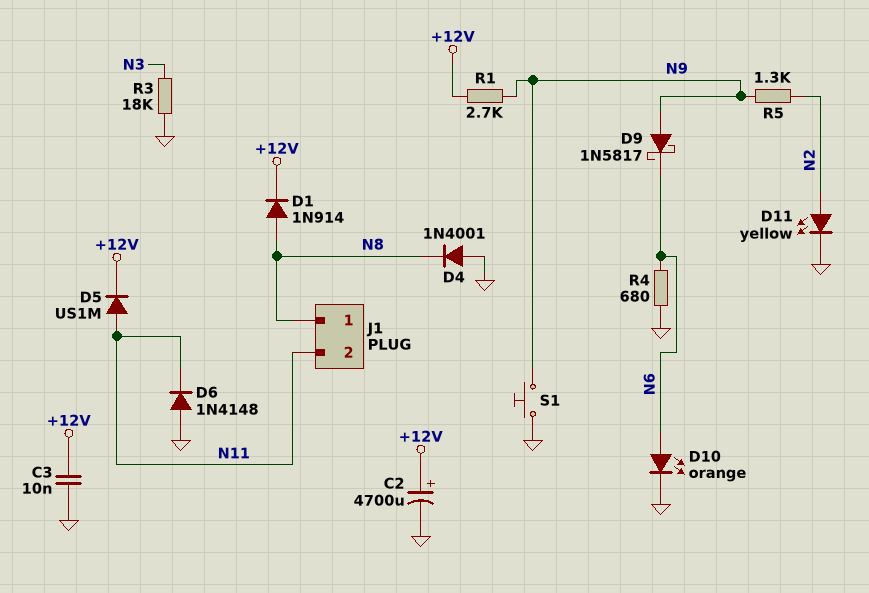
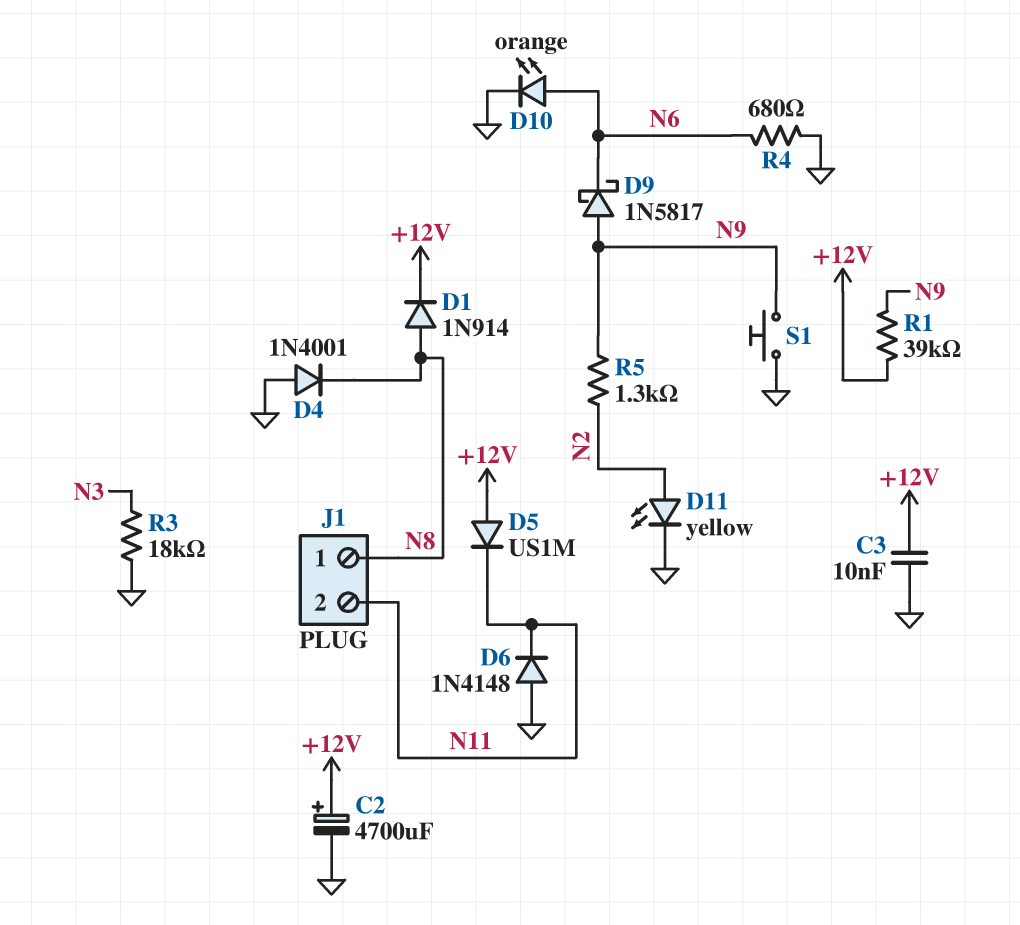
D5: diode US1M (A N11, K +12V) -> diode US1M (A +12V, K N11)
R1: 2.7k (+12V, N9) -> 39k (+12V, N9)

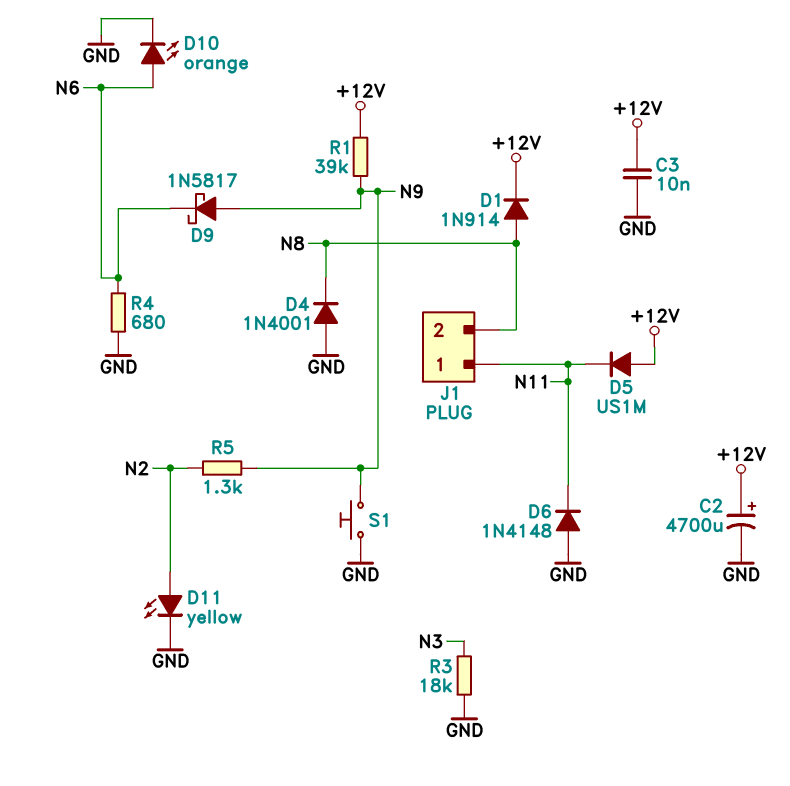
J1 pin 1: N8 -> N11
J1 pin 2: N11 -> N8

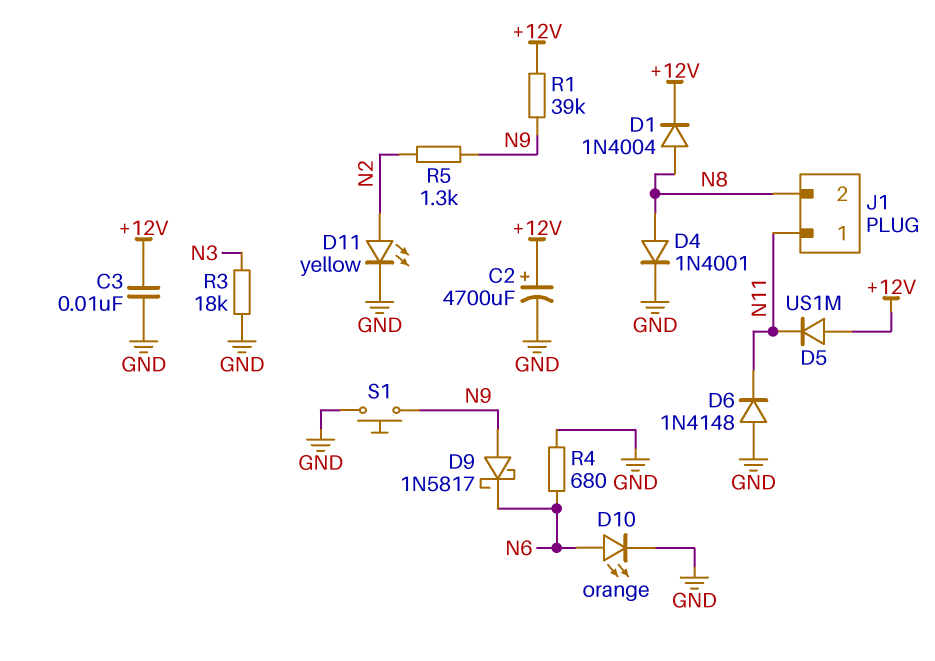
D1: diode 1N914 (A N8, K +12V) -> diode 1N4004 (A N8, K +12V)
D4: diode 1N4001 (A GND, K N8) -> diode 1N4001 (A N8, K GND)

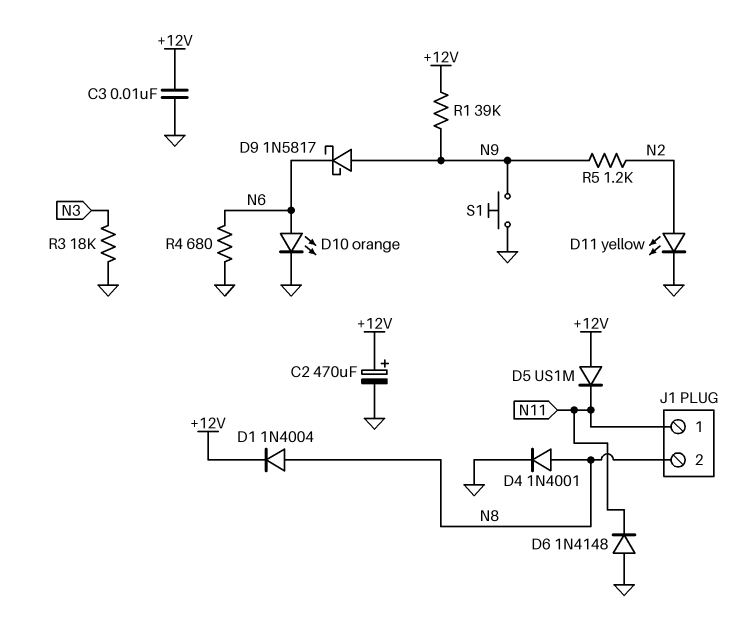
C2: 4700uF (plus +12V, minus GND) -> 470uF (plus +12V, minus GND)
R5: 1.3k (N2, N9) -> 1.2k (N2, N9)

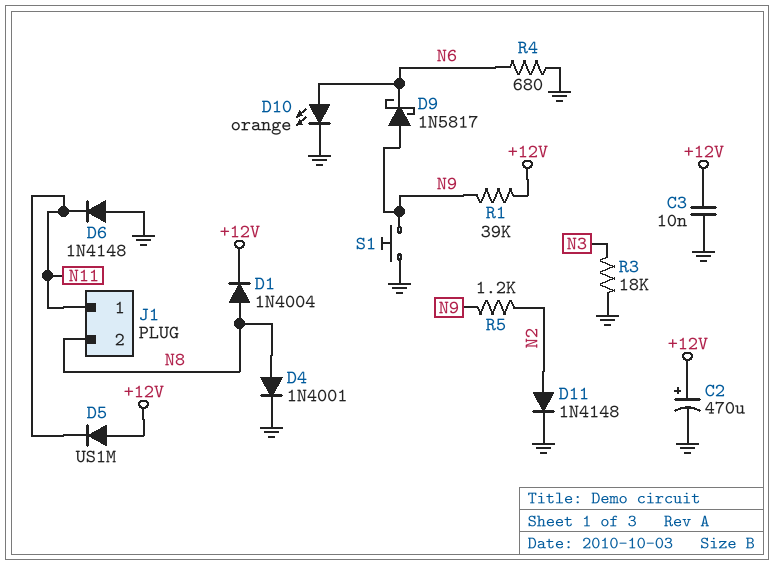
D11: LED yellow (A N2, K GND) -> diode 1N4148 (A N2, K GND)

